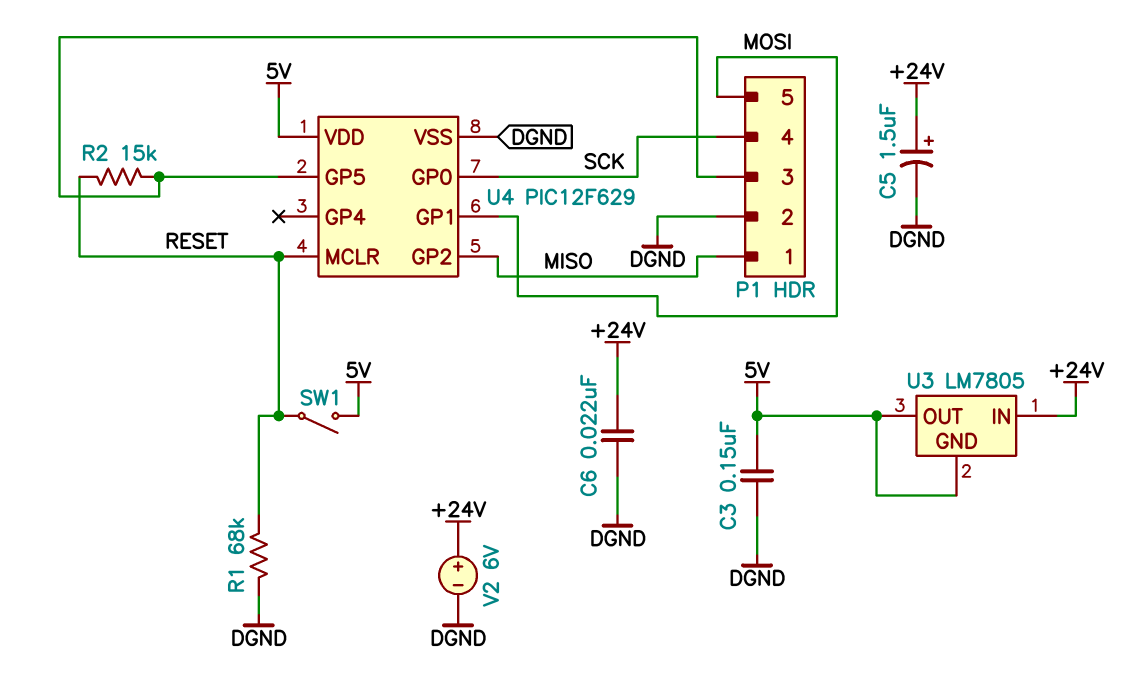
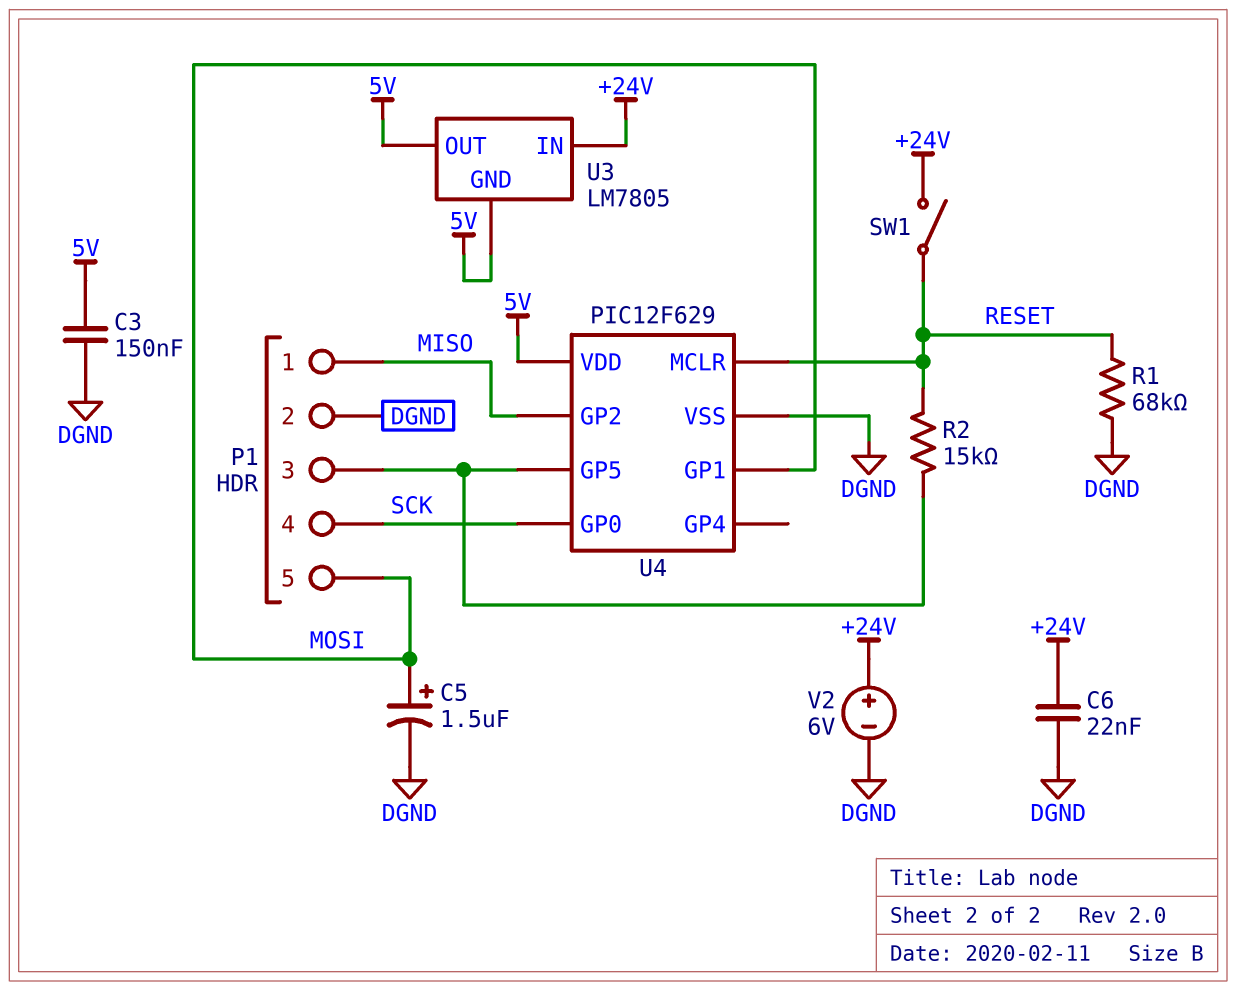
C5: 1.5uF (plus +24V, minus DGND) -> 1.5uF (plus MOSI, minus DGND)
SW1: switch (5V, RESET) -> switch (+24V, RESET)

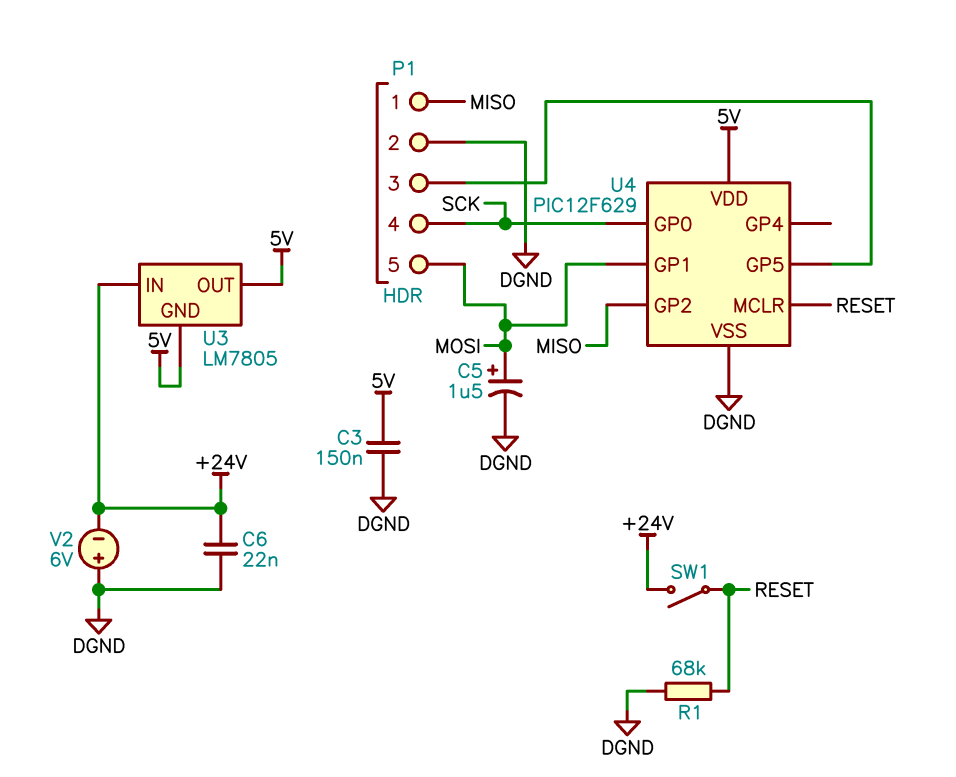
R2: 15k (P1/3, RESET) -> none
V2: 6V (plus +24V, minus DGND) -> 6V (plus DGND, minus +24V)

